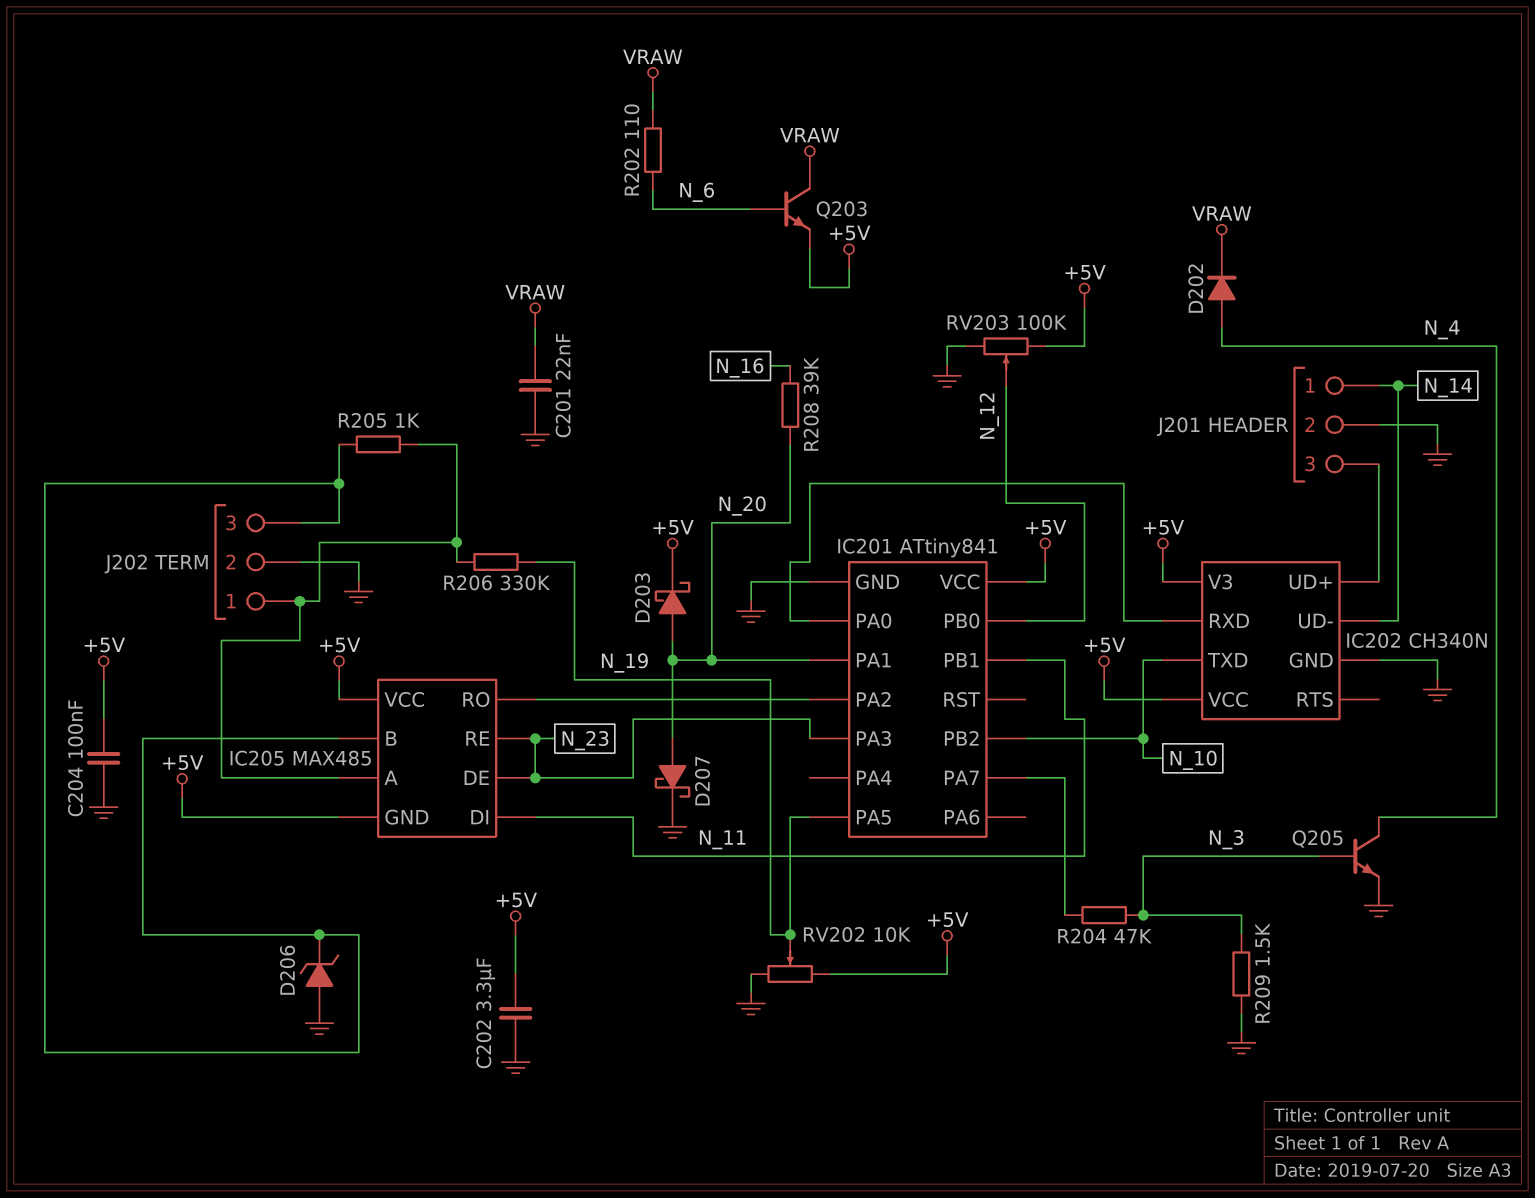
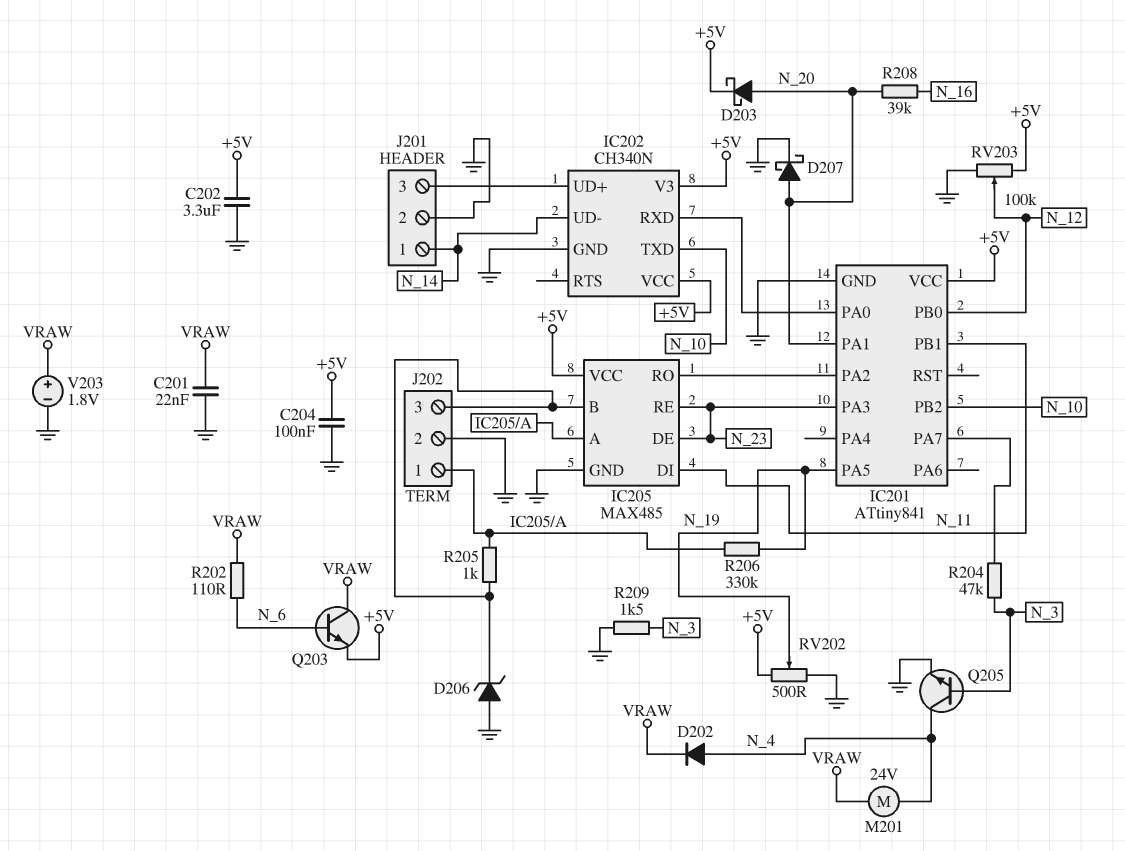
IC205 pin GND: +5V -> GND
M201: none -> motor 24V (N_4, VRAW)
RV202: 10k (+5V, GND, wiper N_19) -> 500 (+5V, GND, wiper N_19)
V203: none -> 1.8V (plus VRAW, minus GND)

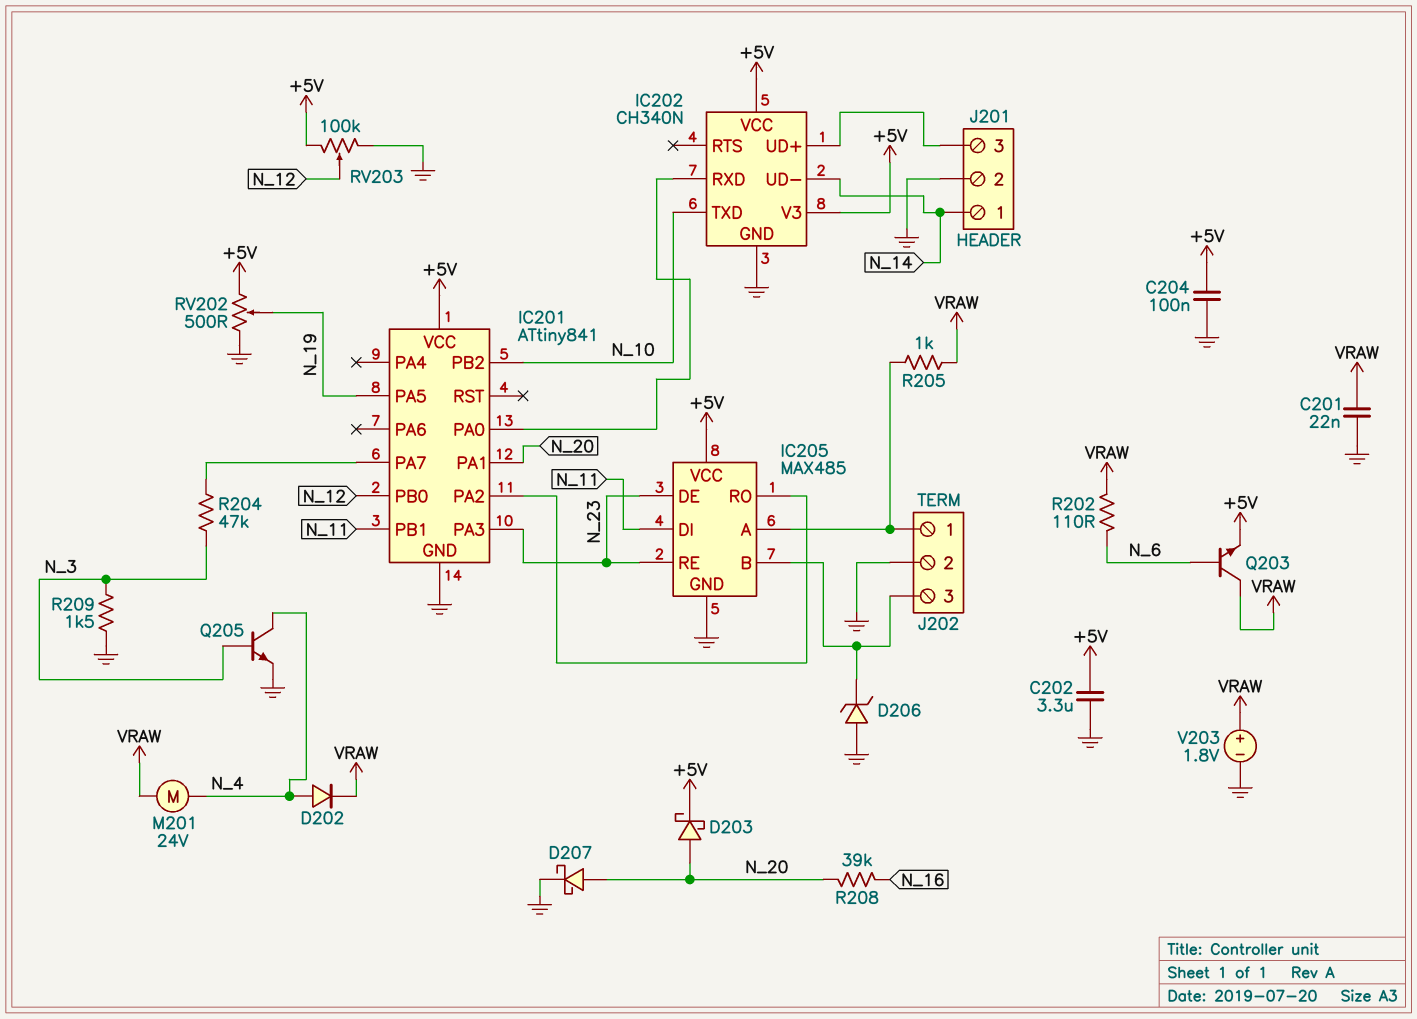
R205: 1k (IC205/A, IC205/B) -> 1k (IC205/A, VRAW)
R206: 330k (IC205/A, N_19) -> none

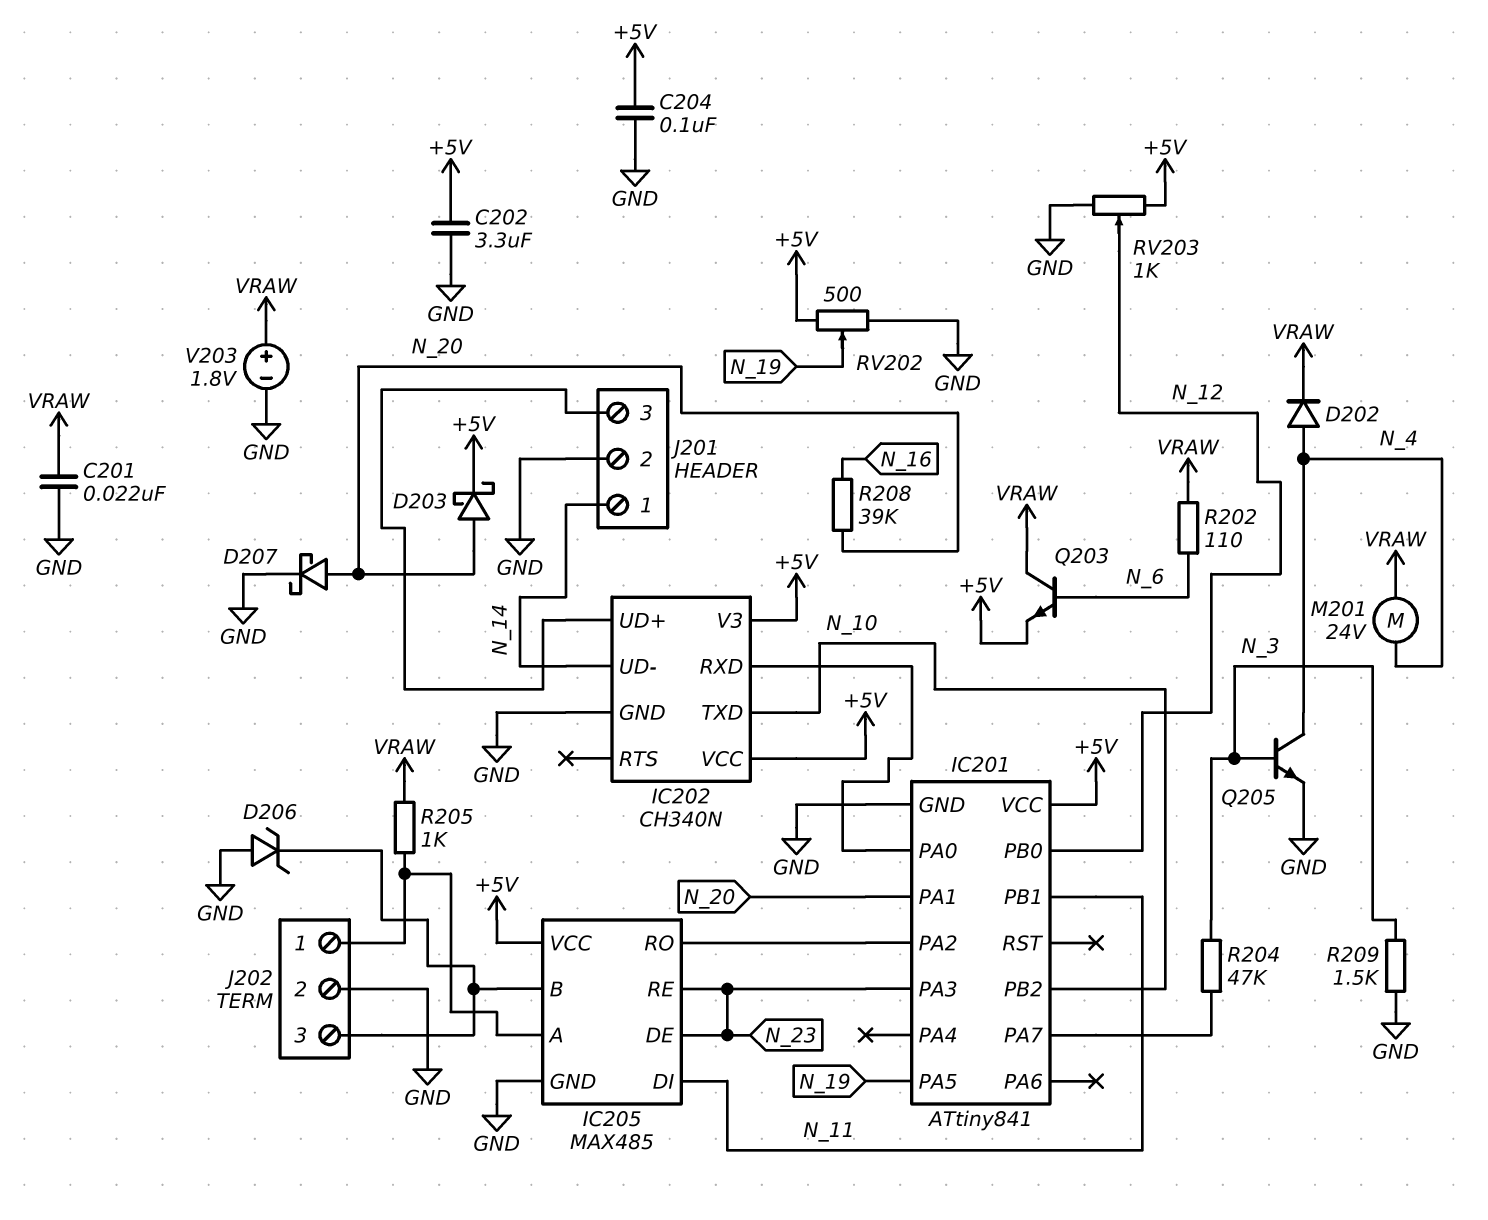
RV203: 100k (+5V, GND, wiper N_12) -> 1k (+5V, GND, wiper N_12)

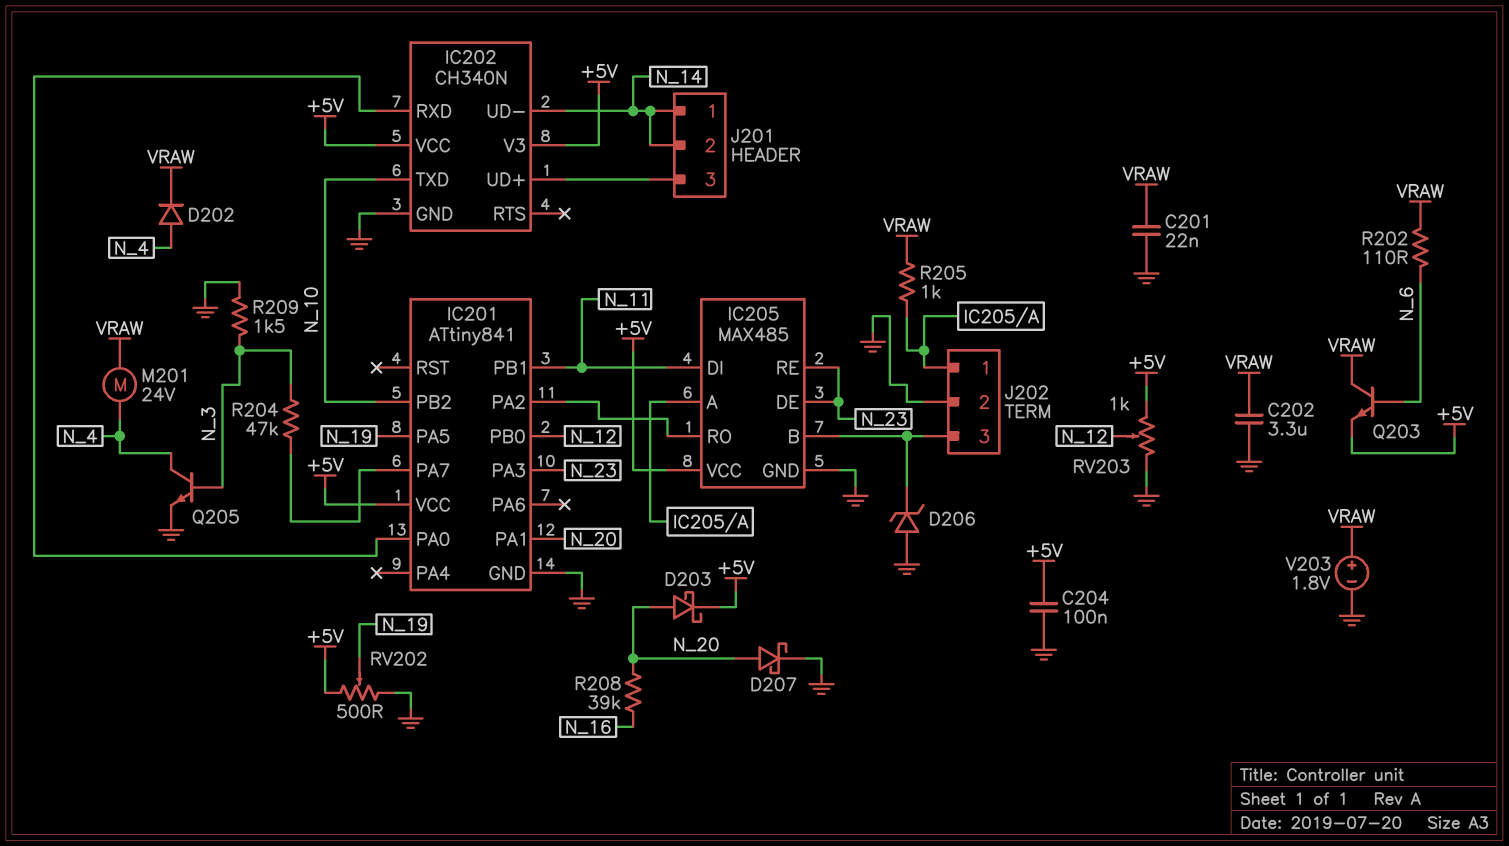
C202: 3.3uF (+5V, GND) -> 3.3uF (GND, VRAW)
J201 pin 2: GND -> N_14

